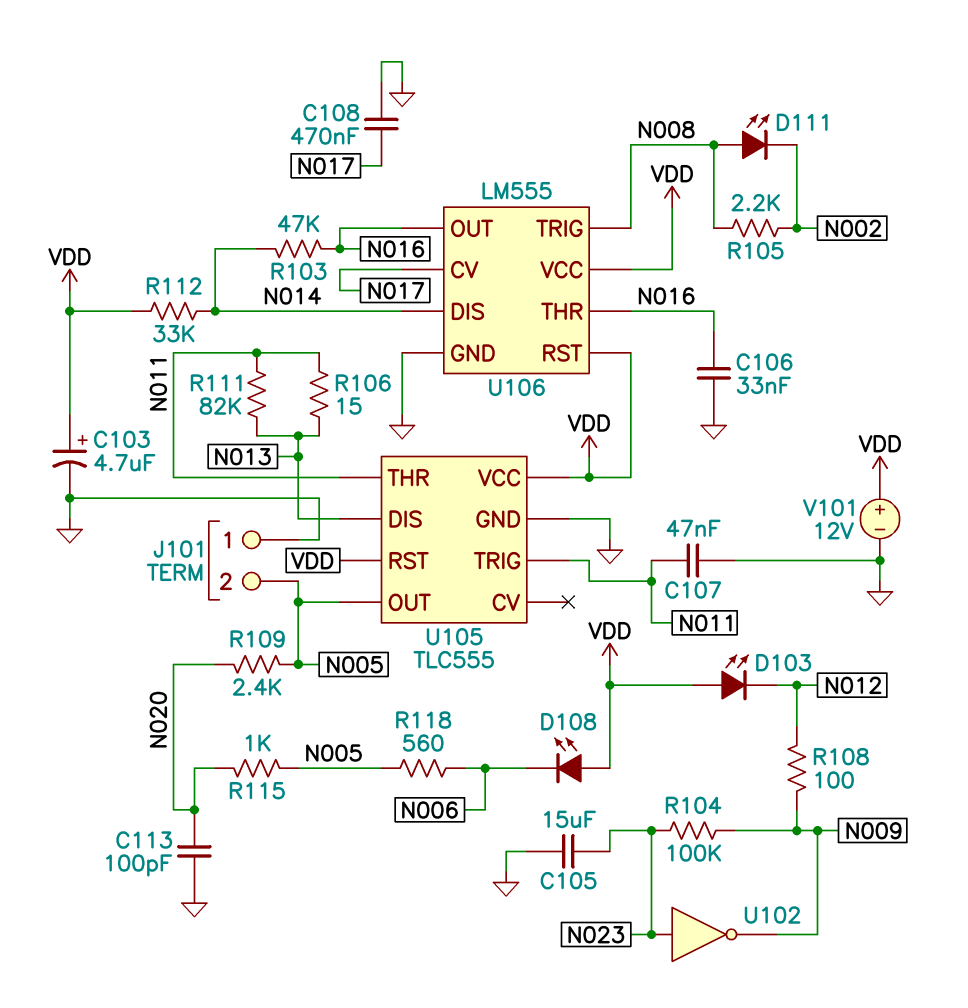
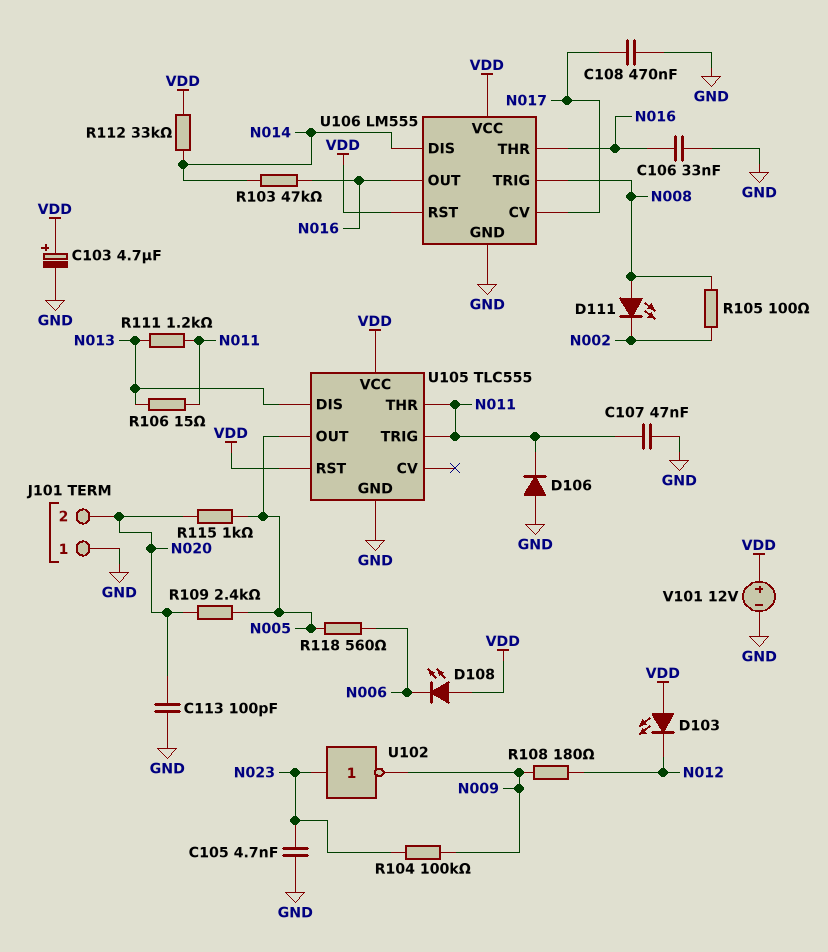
C105: 15uF (GND, N023) -> 4.7nF (GND, N023)
D106: none -> diode (A GND, K N011)
J101 pin 2: N005 -> N020
R105: 2.2k (N002, N008) -> 100 (N002, N008)
R108: 100 (N009, N012) -> 180 (N009, N012)
R111: 82k (N011, N013) -> 1.2k (N011, N013)

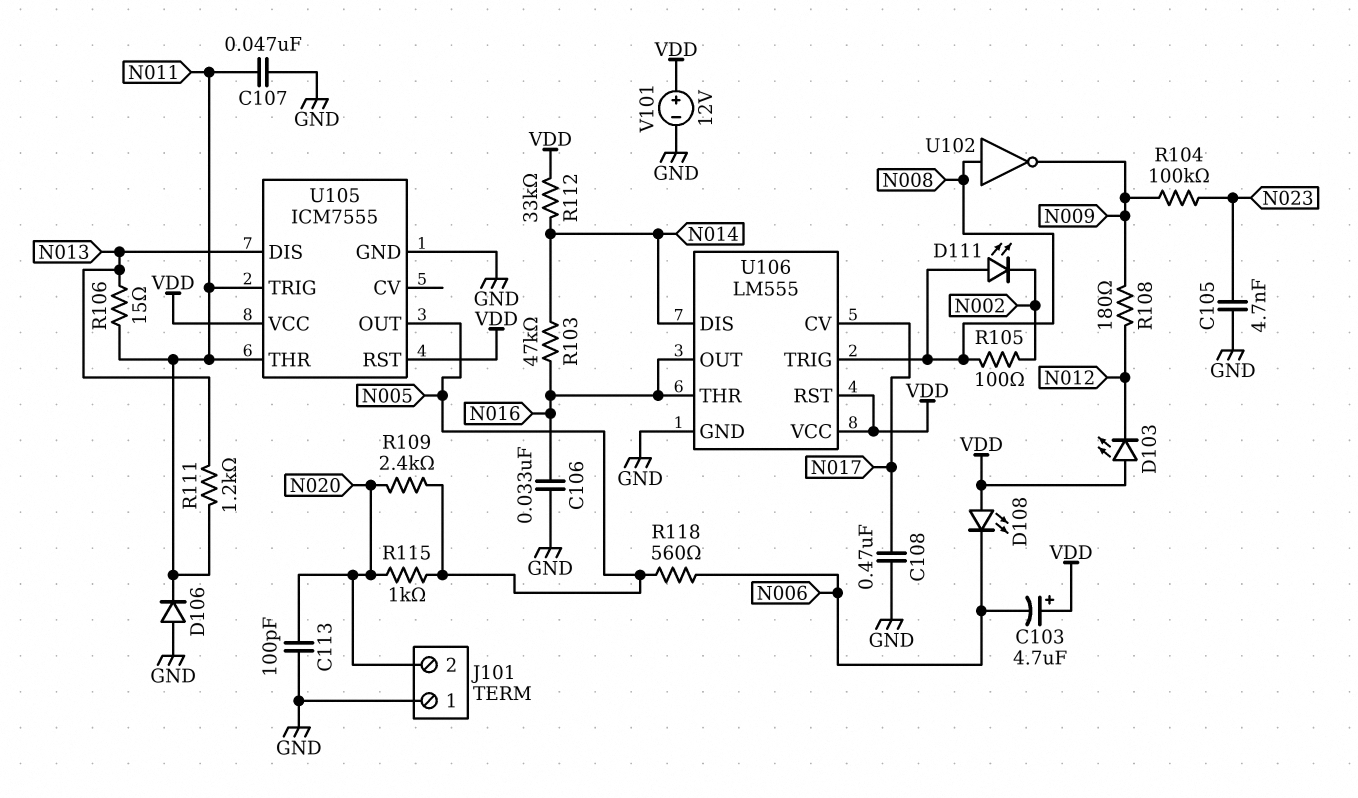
C103: 4.7uF (plus VDD, minus GND) -> 4.7uF (plus VDD, minus N006)
U102: NOT (in N023, out N009) -> NOT (in N008, out N009)
U105: TLC555 -> ICM7555

